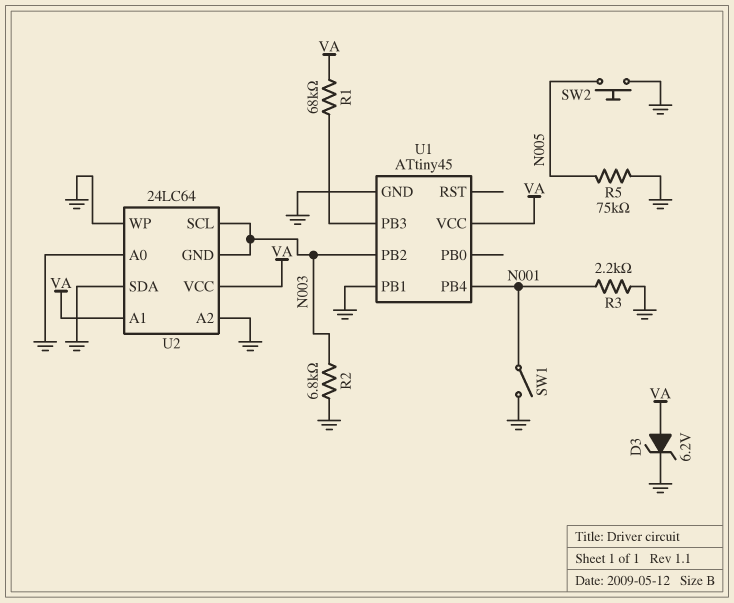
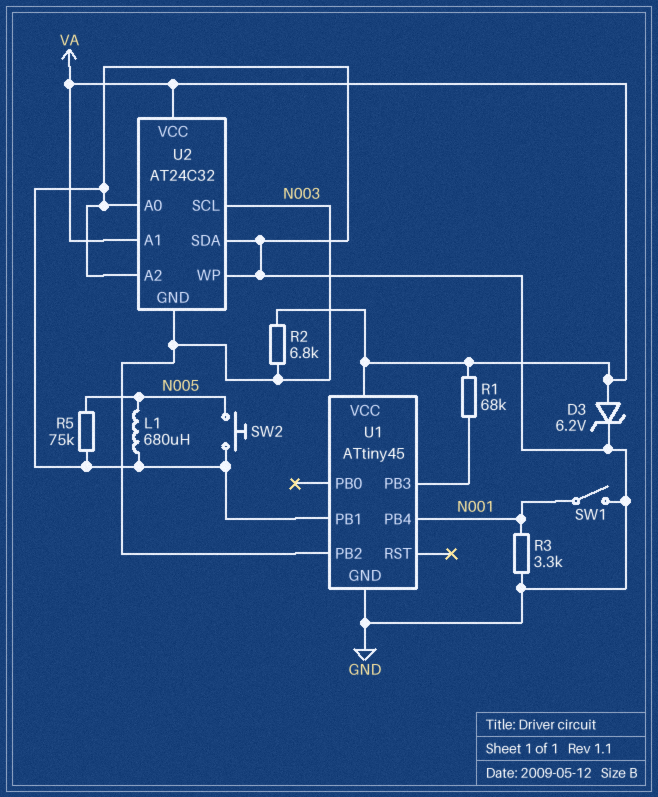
L1: none -> 680uH (GND, N005)
R2: 6.8k (GND, N003) -> 6.8k (N003, VA)
R3: 2.2k (GND, N001) -> 3.3k (GND, N001)
U2: 24LC64 -> AT24C32

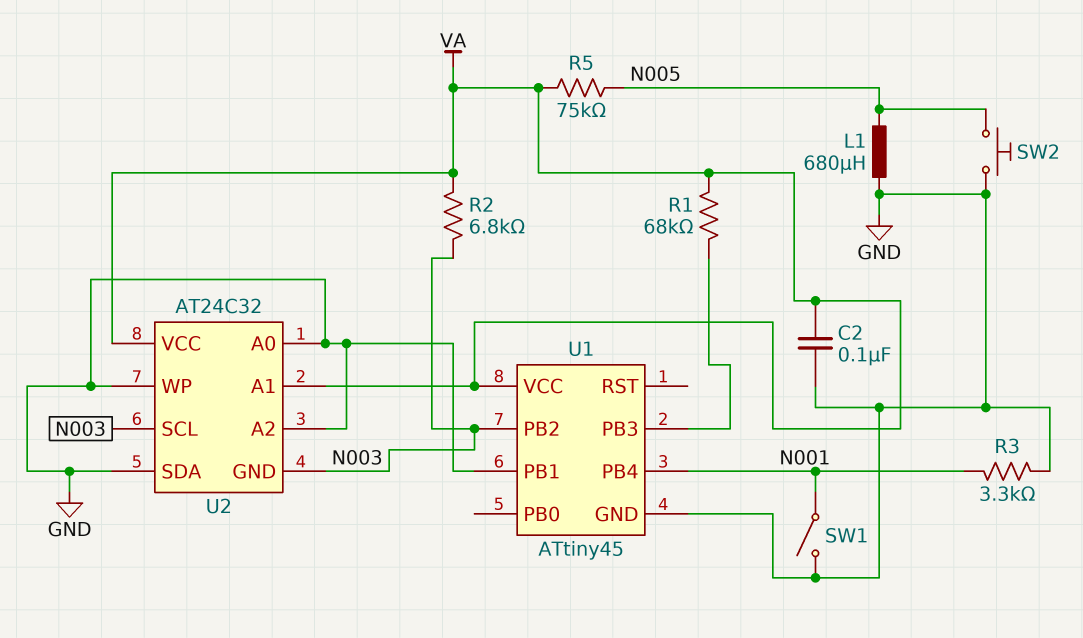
C2: none -> 100nF (GND, VA)
D3: zener 6.2V (A VA, K GND) -> none
R5: 75k (GND, N005) -> 75k (N005, VA)

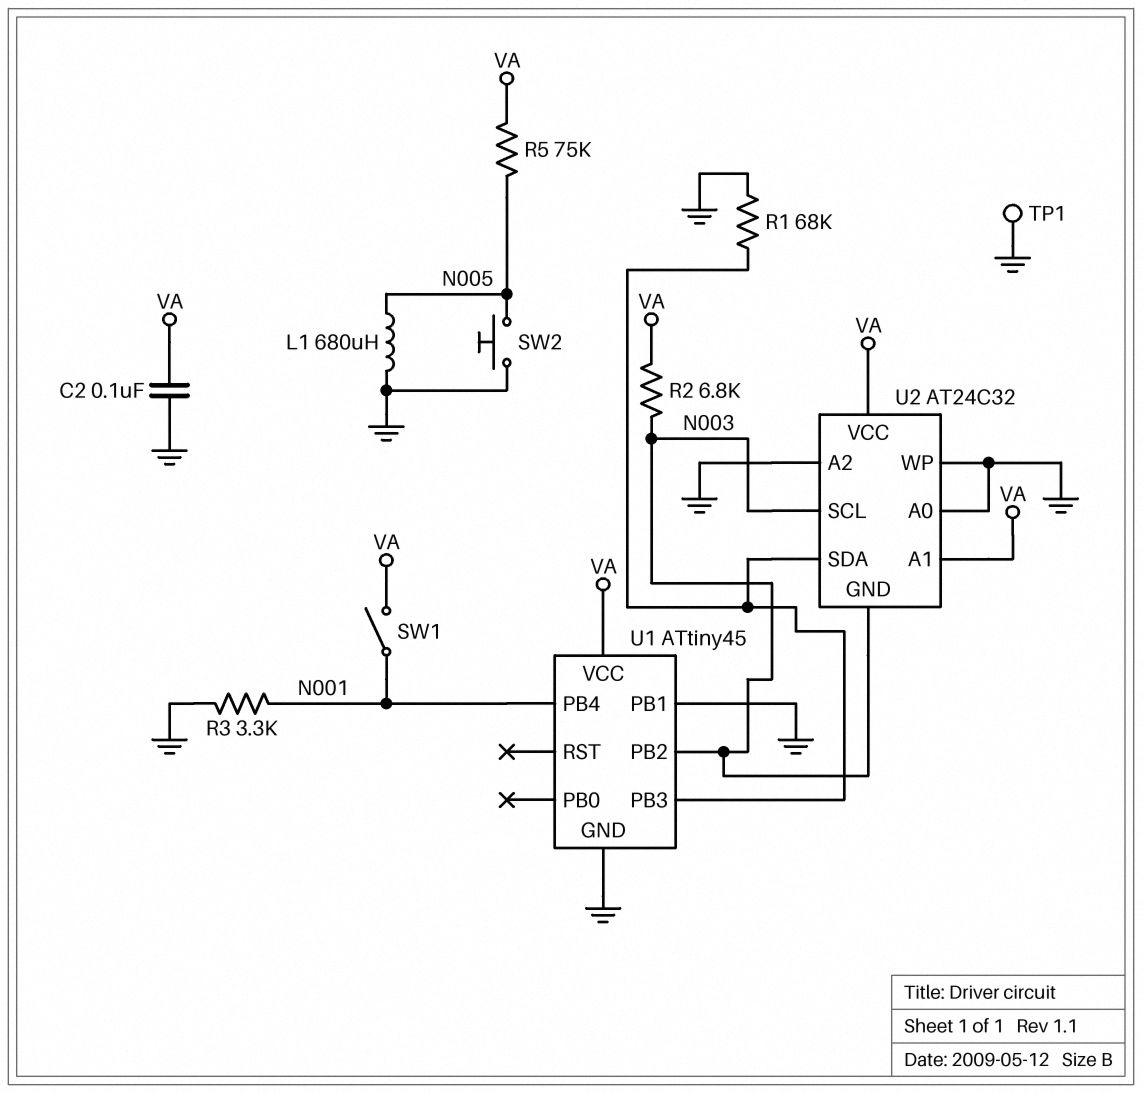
R1: 68k (U1/PB3, VA) -> 68k (GND, U1/PB3)
SW1: switch (GND, N001) -> switch (N001, VA)
TP1: none -> test point (GND)
U2 pin SDA: GND -> U1/PB3

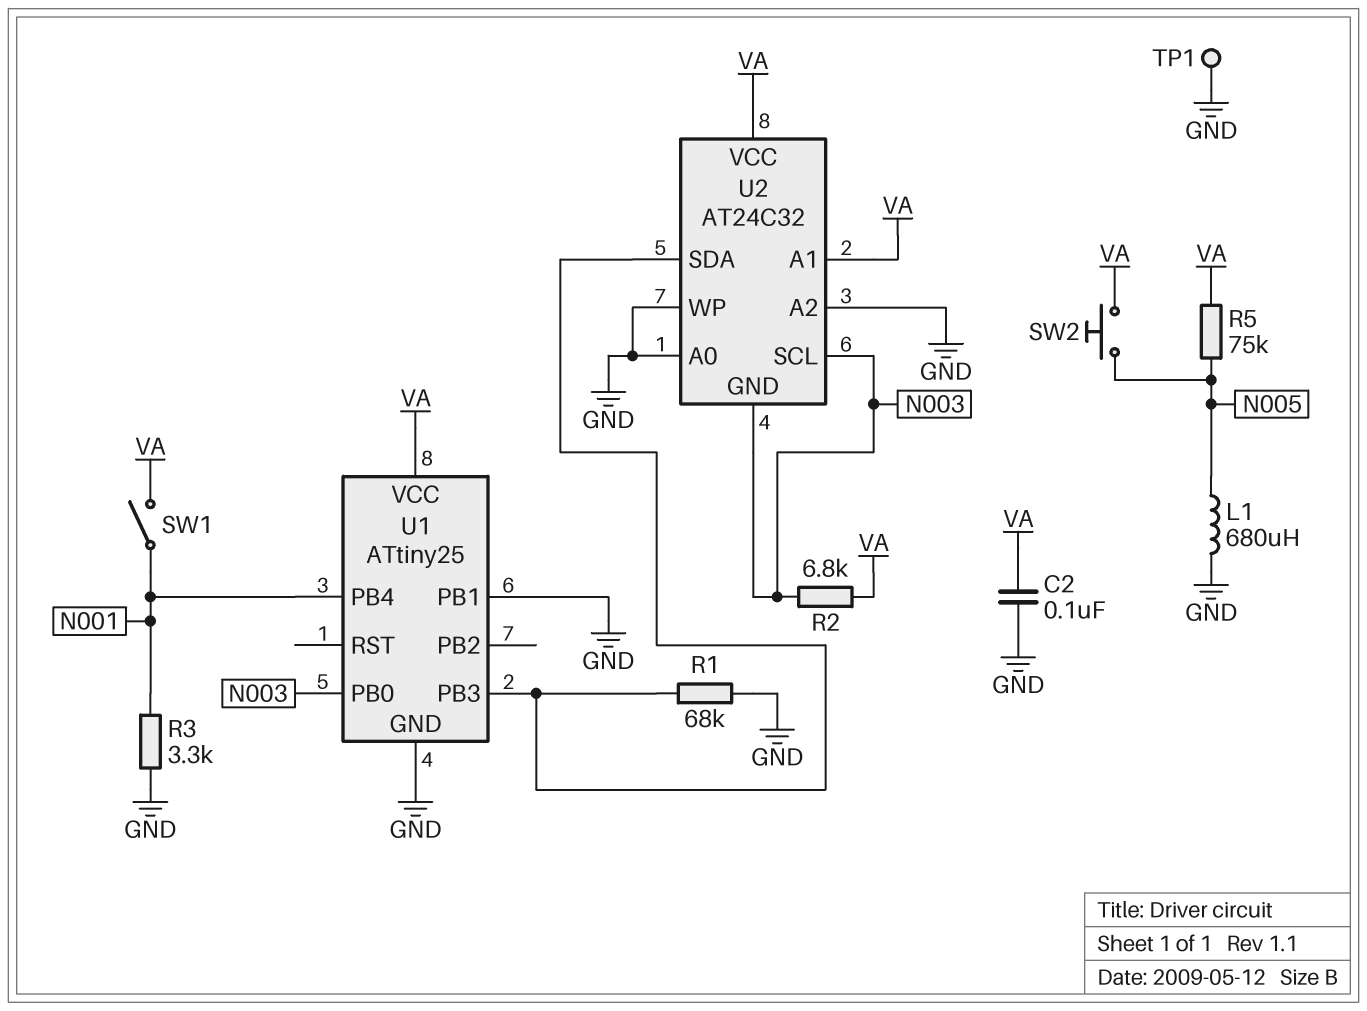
SW2: button (GND, N005) -> button (N005, VA)
U1: ATtiny45 -> ATtiny25
U1 pin PB0: none -> N003
U1 pin PB2: N003 -> none

